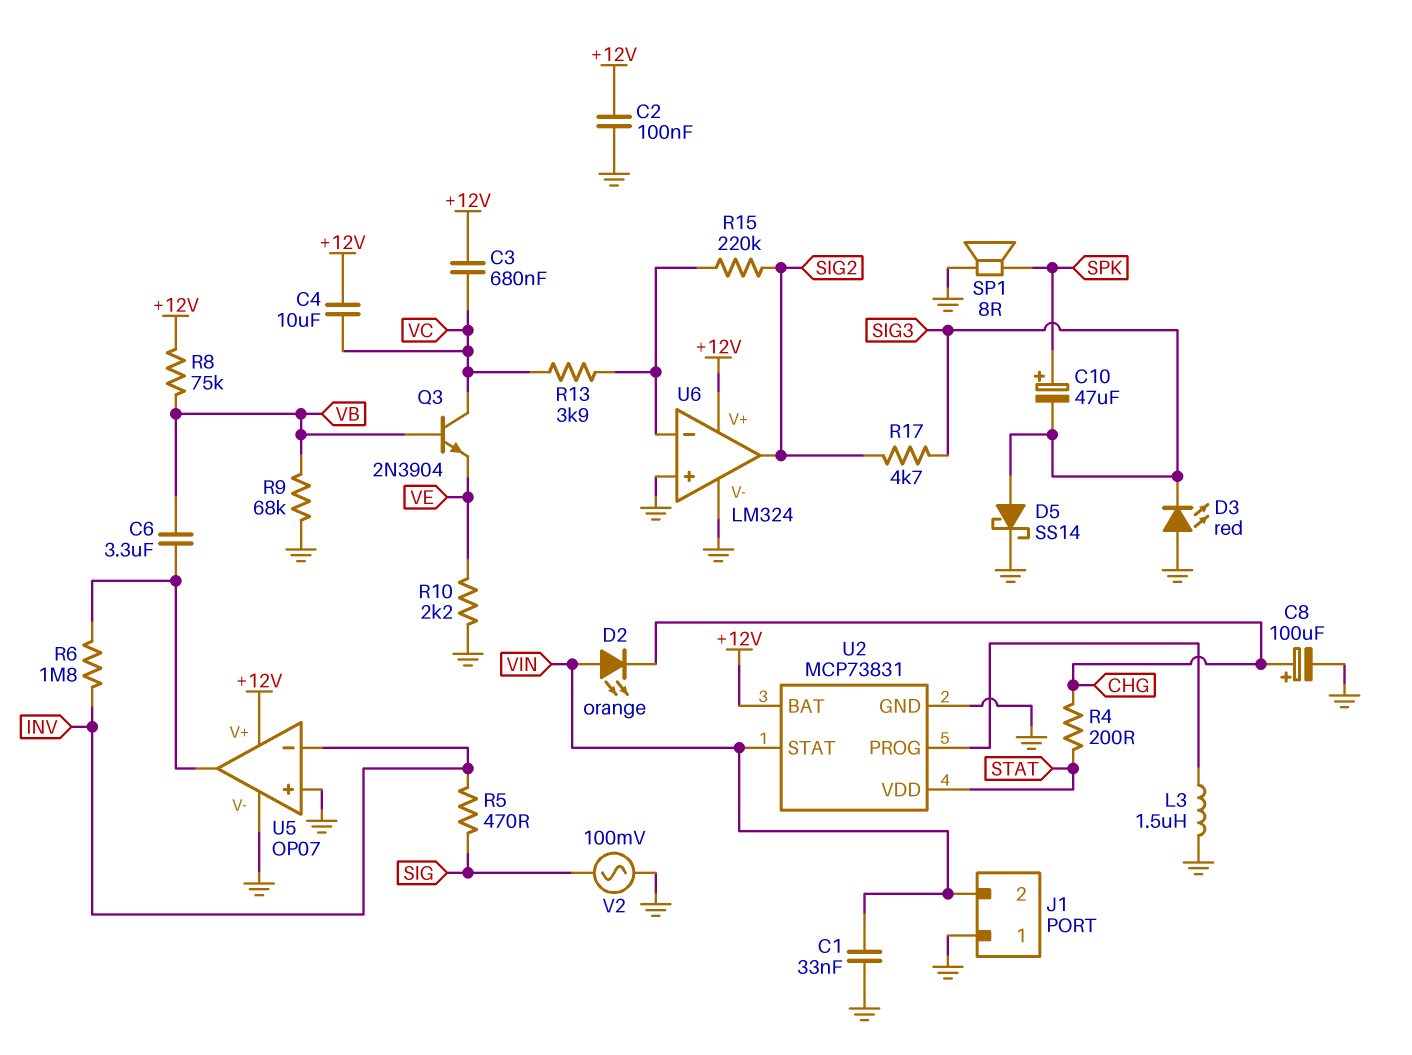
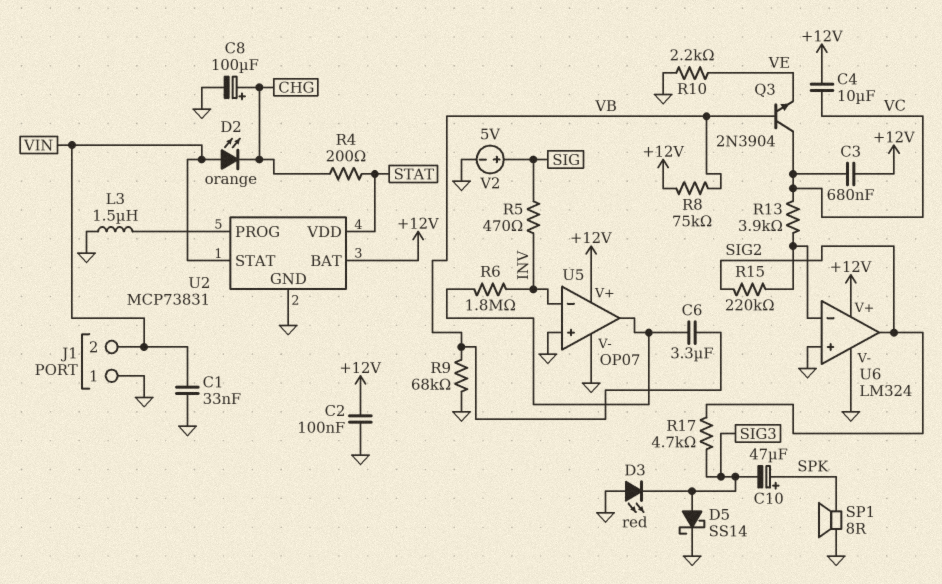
V2: AC 100mV (GND, SIG) -> 5V (plus SIG, minus GND)

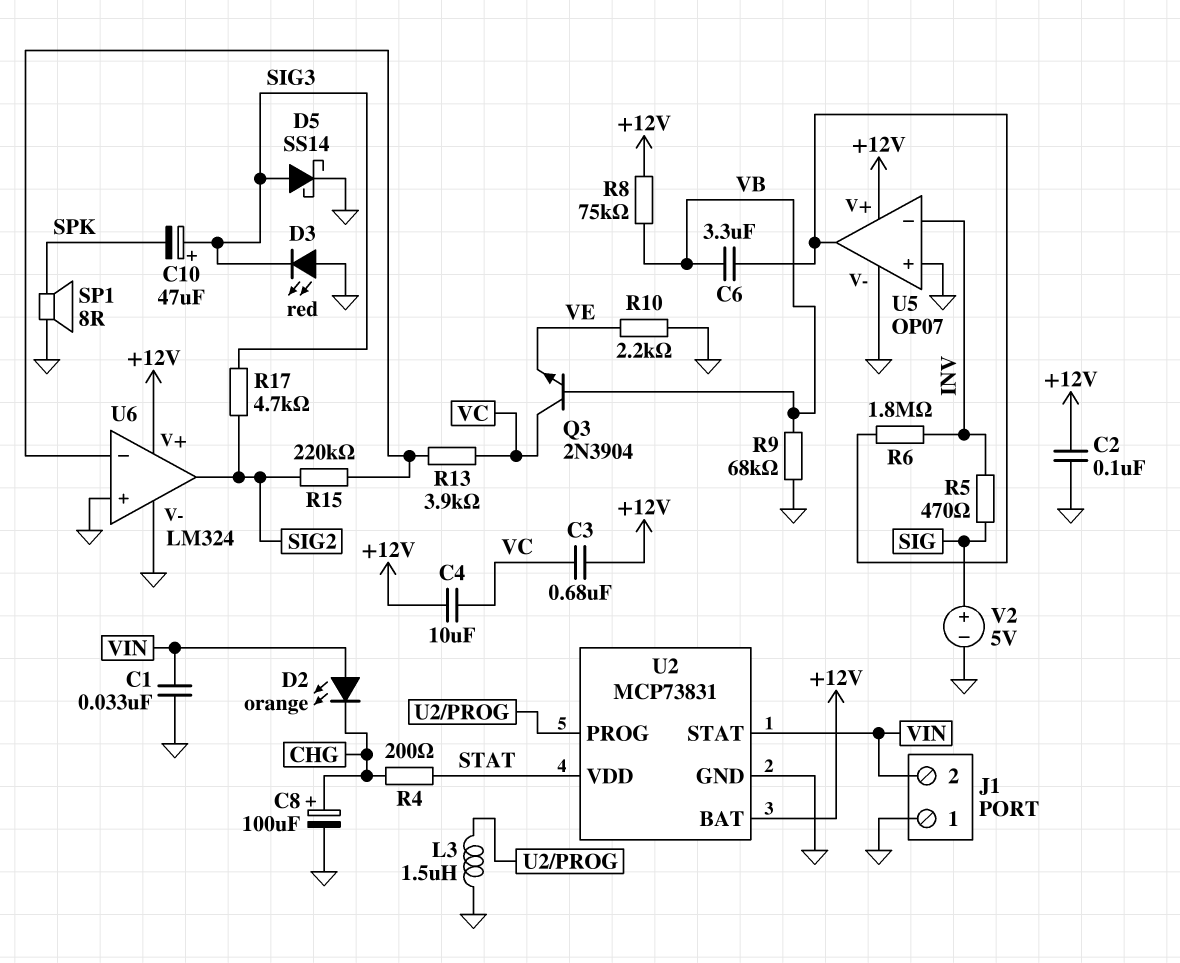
C10: 47uF (plus SPK, minus SIG3) -> 47uF (plus SIG3, minus SPK)

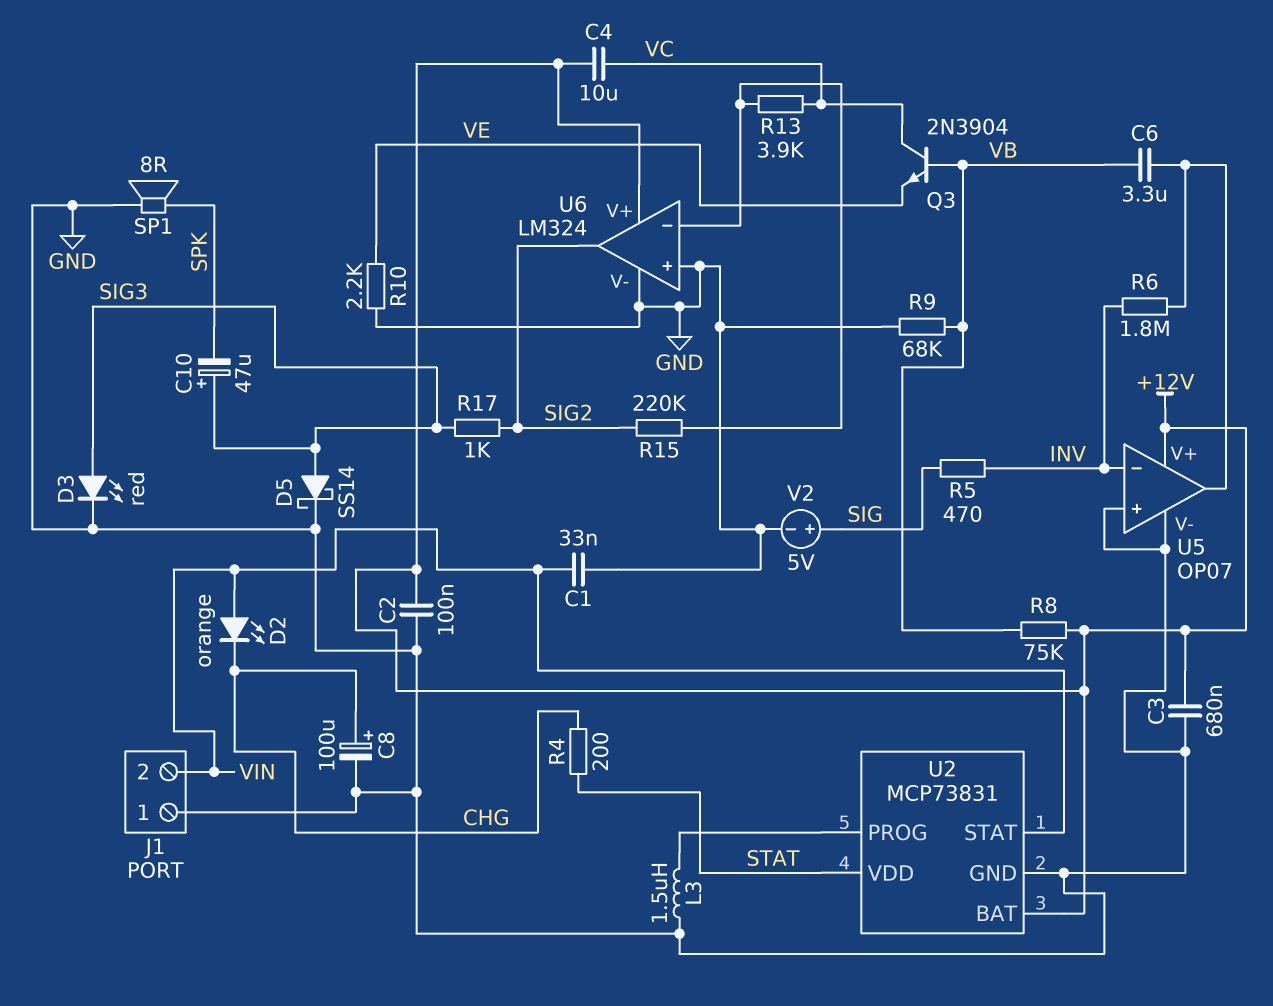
C3: 680nF (+12V, VC) -> 680nF (+12V, GND)
D3: LED red (A GND, K SIG3) -> LED red (A SIG3, K GND)
R17: 4.7k (SIG2, SIG3) -> 1k (SIG2, SIG3)

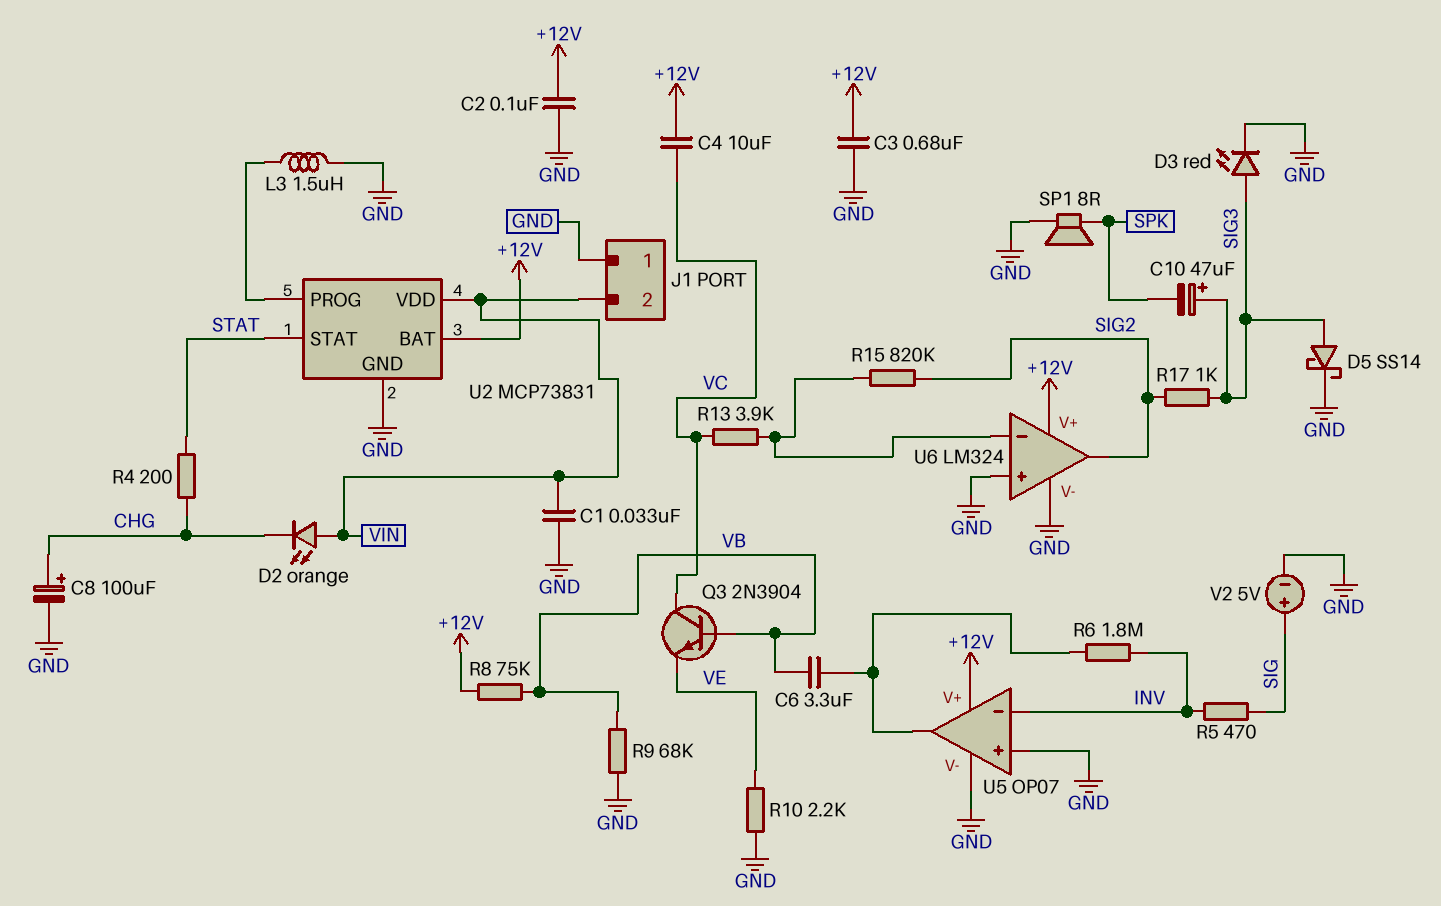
R15: 220k (SIG2, U6/in-) -> 820k (SIG2, U6/in-)
U2 pin STAT: VIN -> STAT
U2 pin VDD: STAT -> VIN

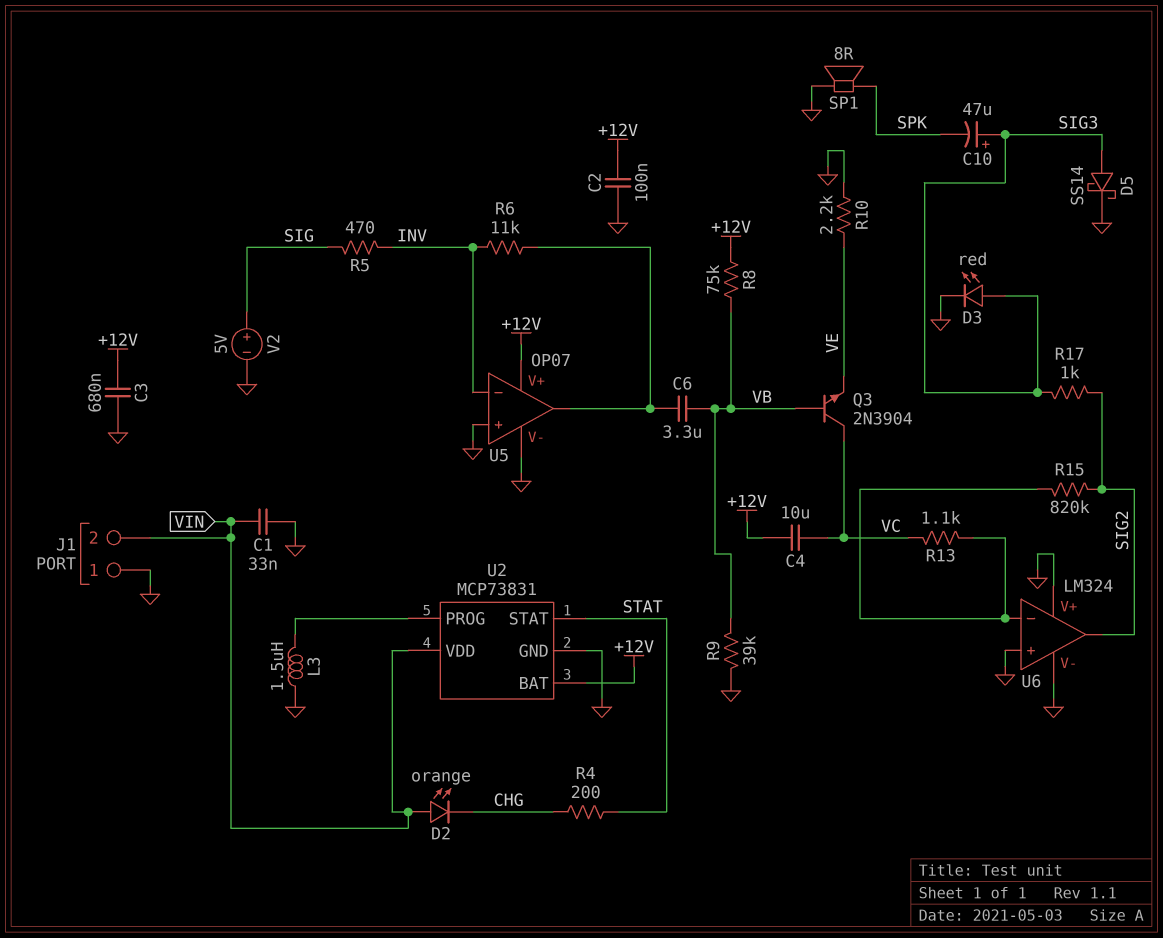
C8: 100uF (plus CHG, minus GND) -> none
R6: 1.8M (INV, U5/out) -> 11k (INV, U5/out)
R9: 68k (GND, VB) -> 39k (GND, VB)
R13: 3.9k (U6/in-, VC) -> 1.1k (U6/in-, VC)
U6 pin V+: +12V -> GND

